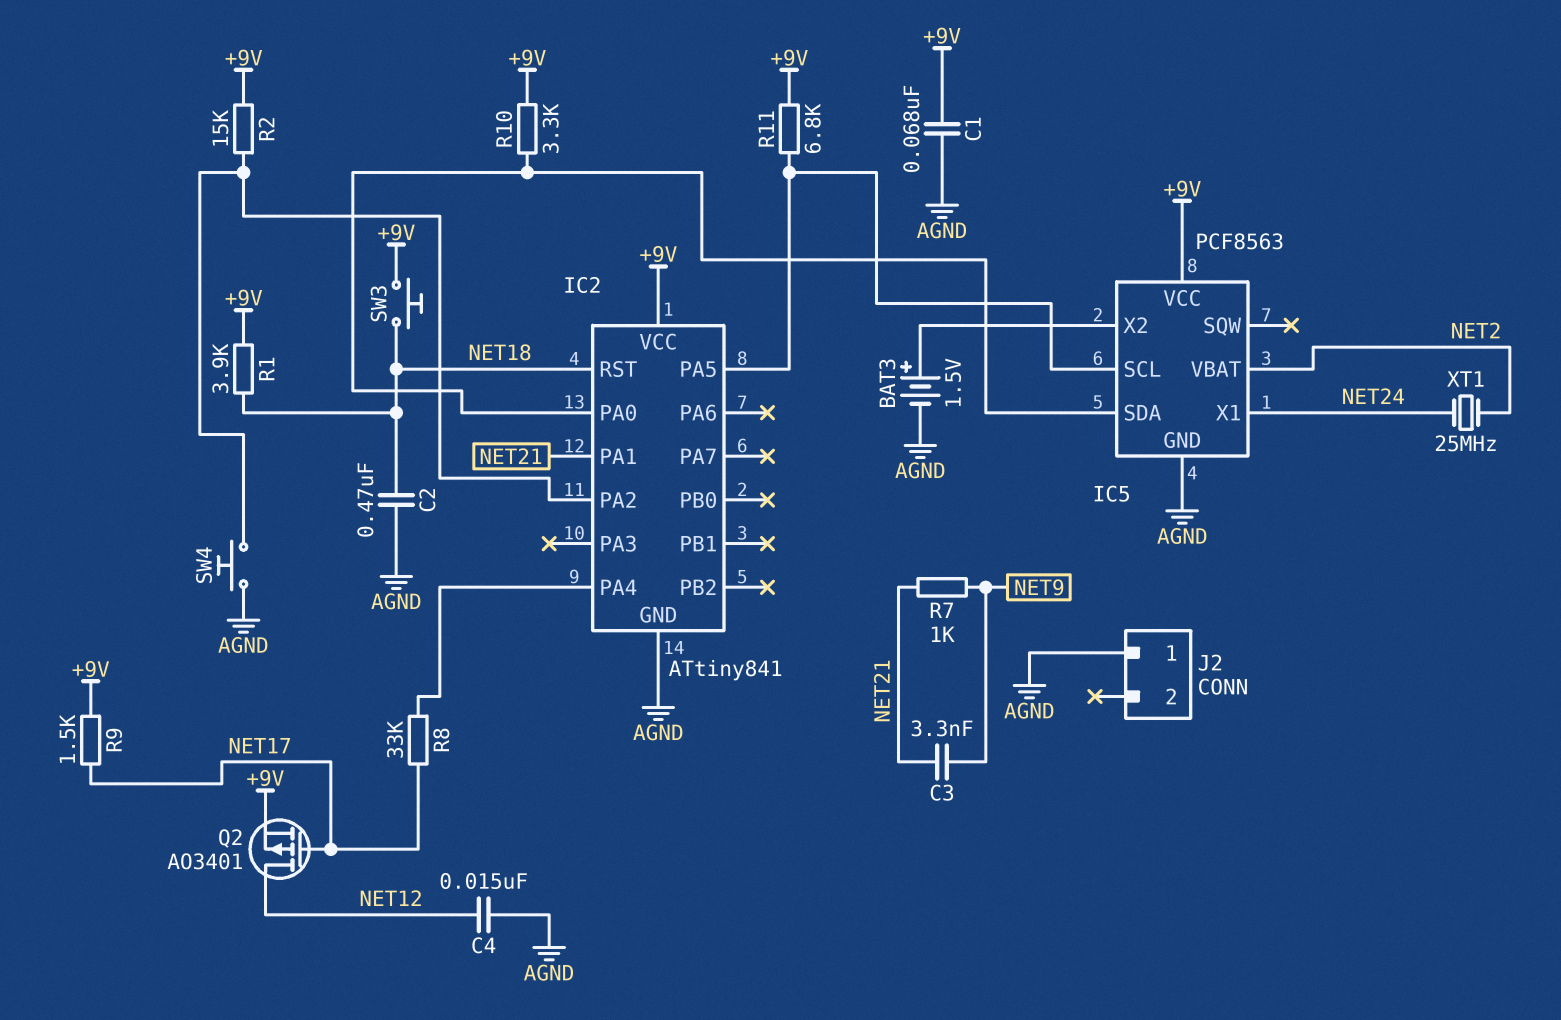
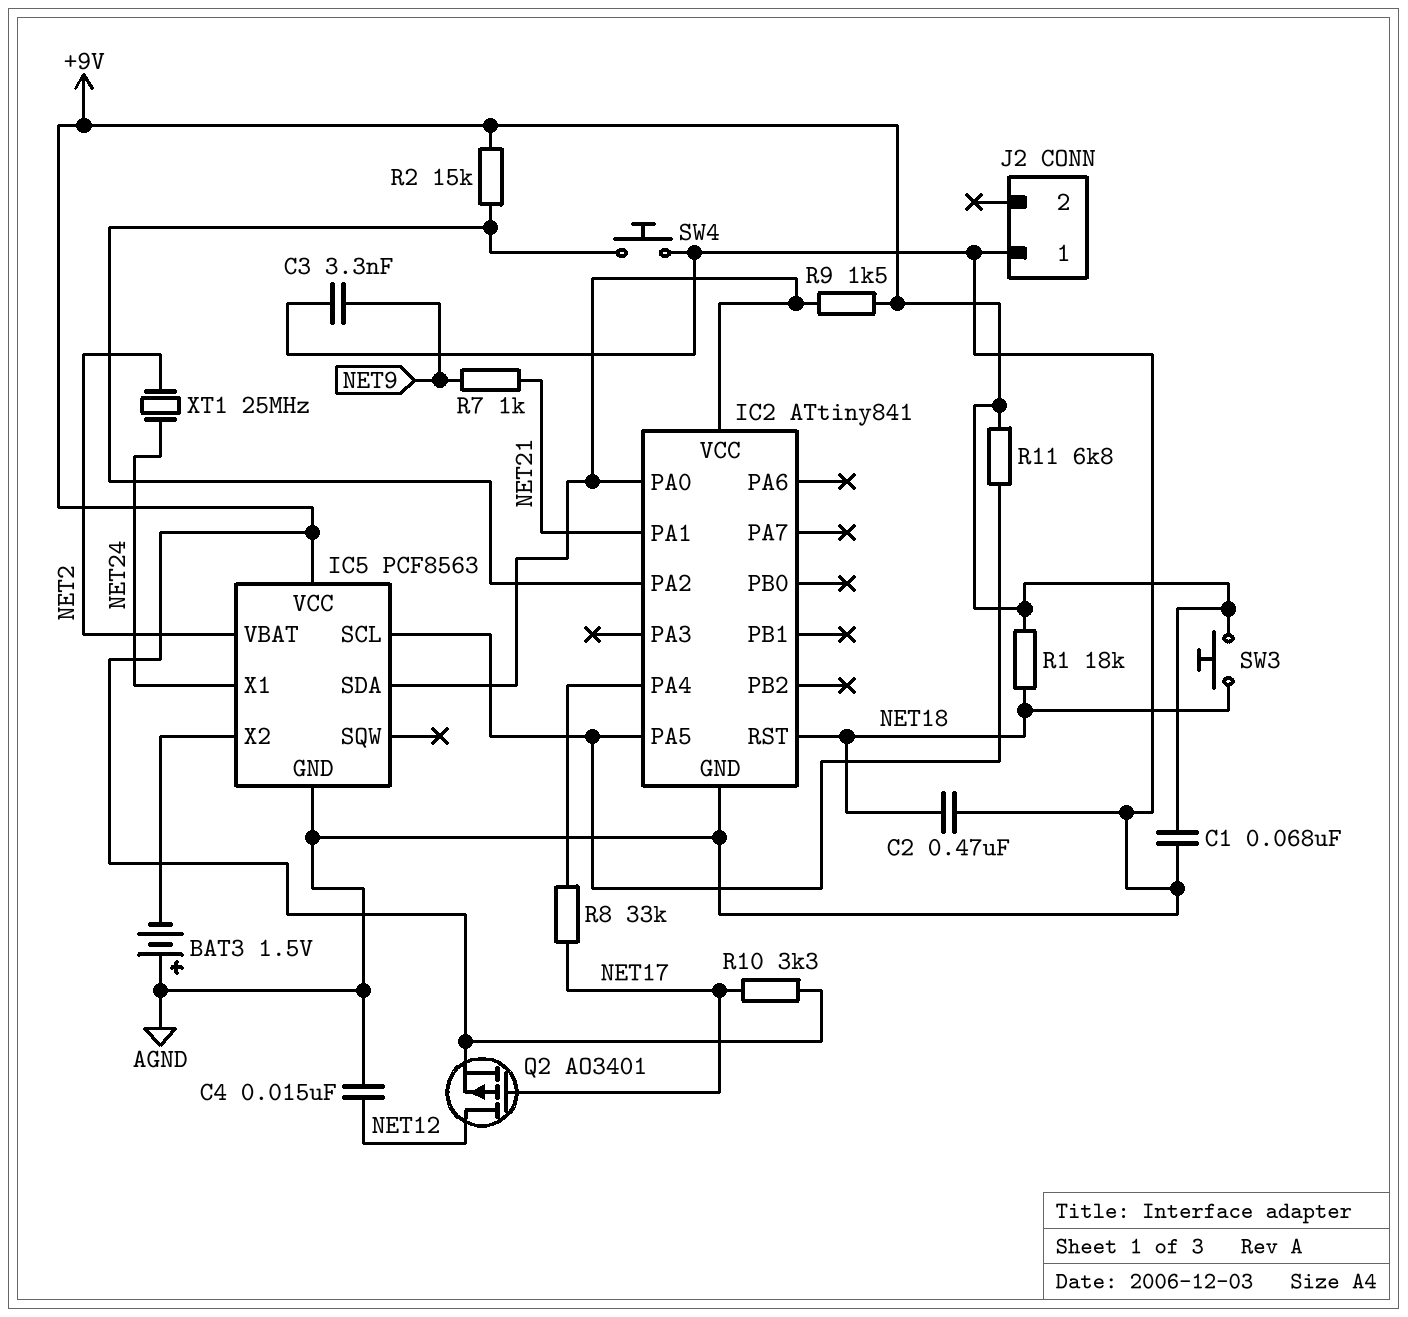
BAT3: 1.5V (plus IC5/X2, minus AGND) -> 1.5V (plus AGND, minus IC5/X2)
C3: 3.3nF (NET9, NET21) -> 3.3nF (AGND, NET9)
IC2 pin VCC: +9V -> IC2/PA0
R1: 3.9k (+9V, NET18) -> 18k (+9V, NET18)
R9: 1.5k (+9V, NET17) -> 1.5k (+9V, IC2/PA0)
R10: 3.3k (+9V, IC2/PA0) -> 3.3k (+9V, NET17)

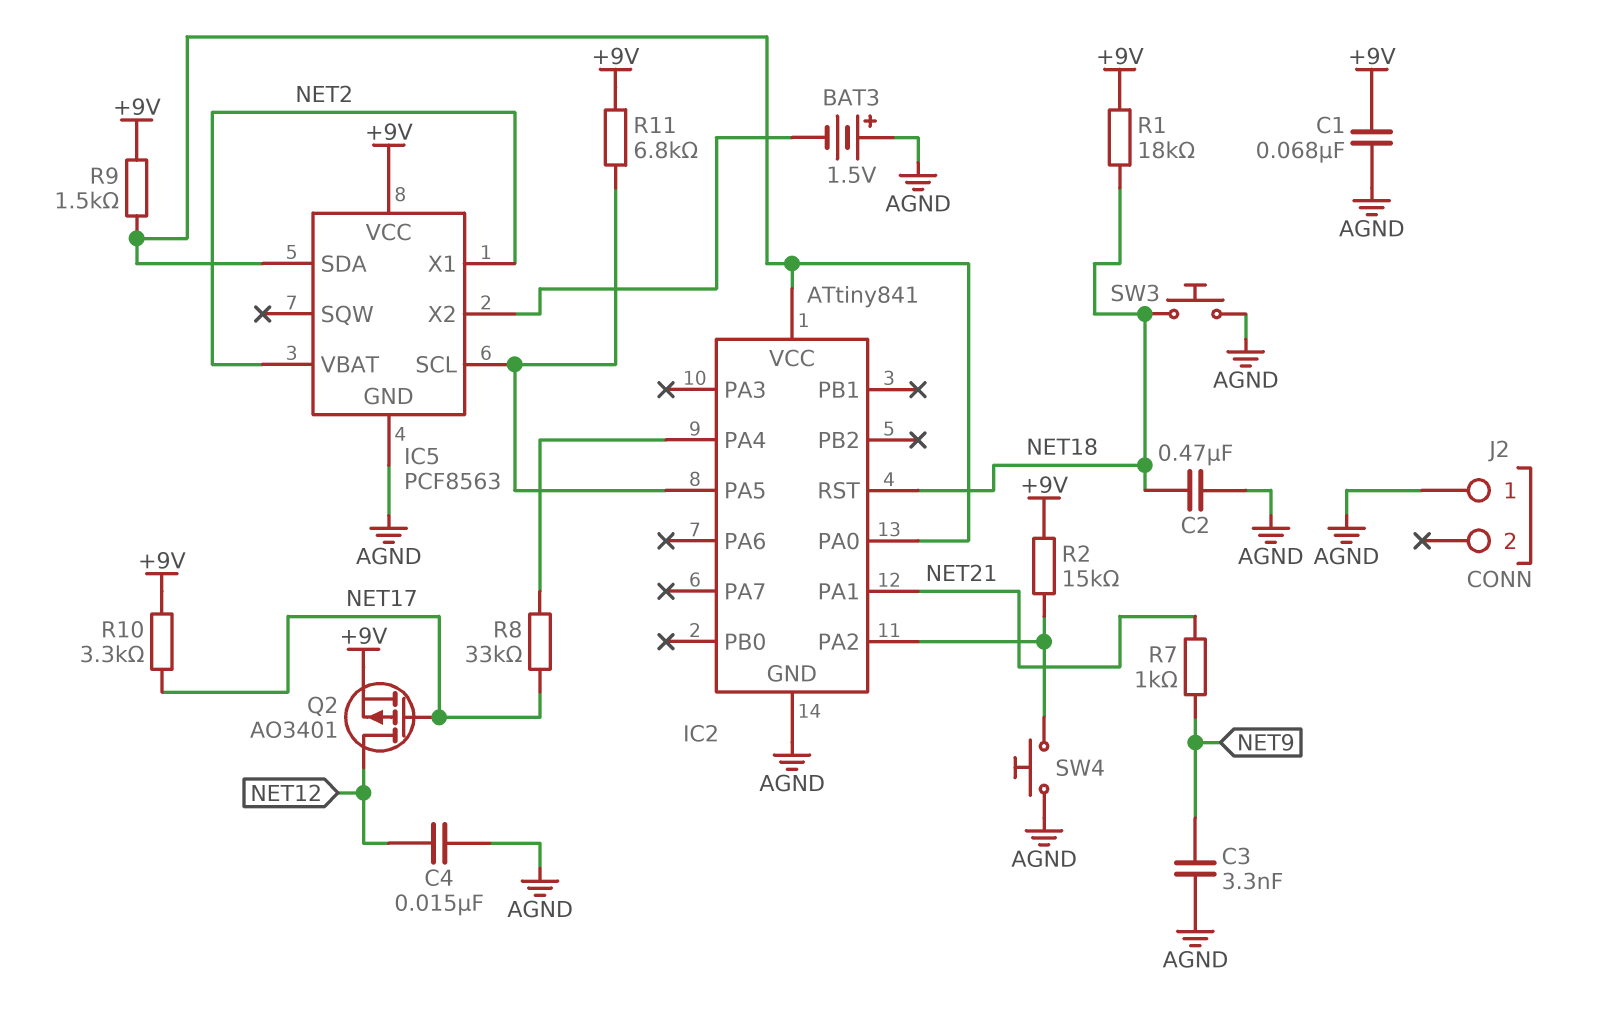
IC5 pin X1: NET24 -> NET2
SW3: button (+9V, NET18) -> button (AGND, NET18)
XT1: 25MHz (NET2, NET24) -> none

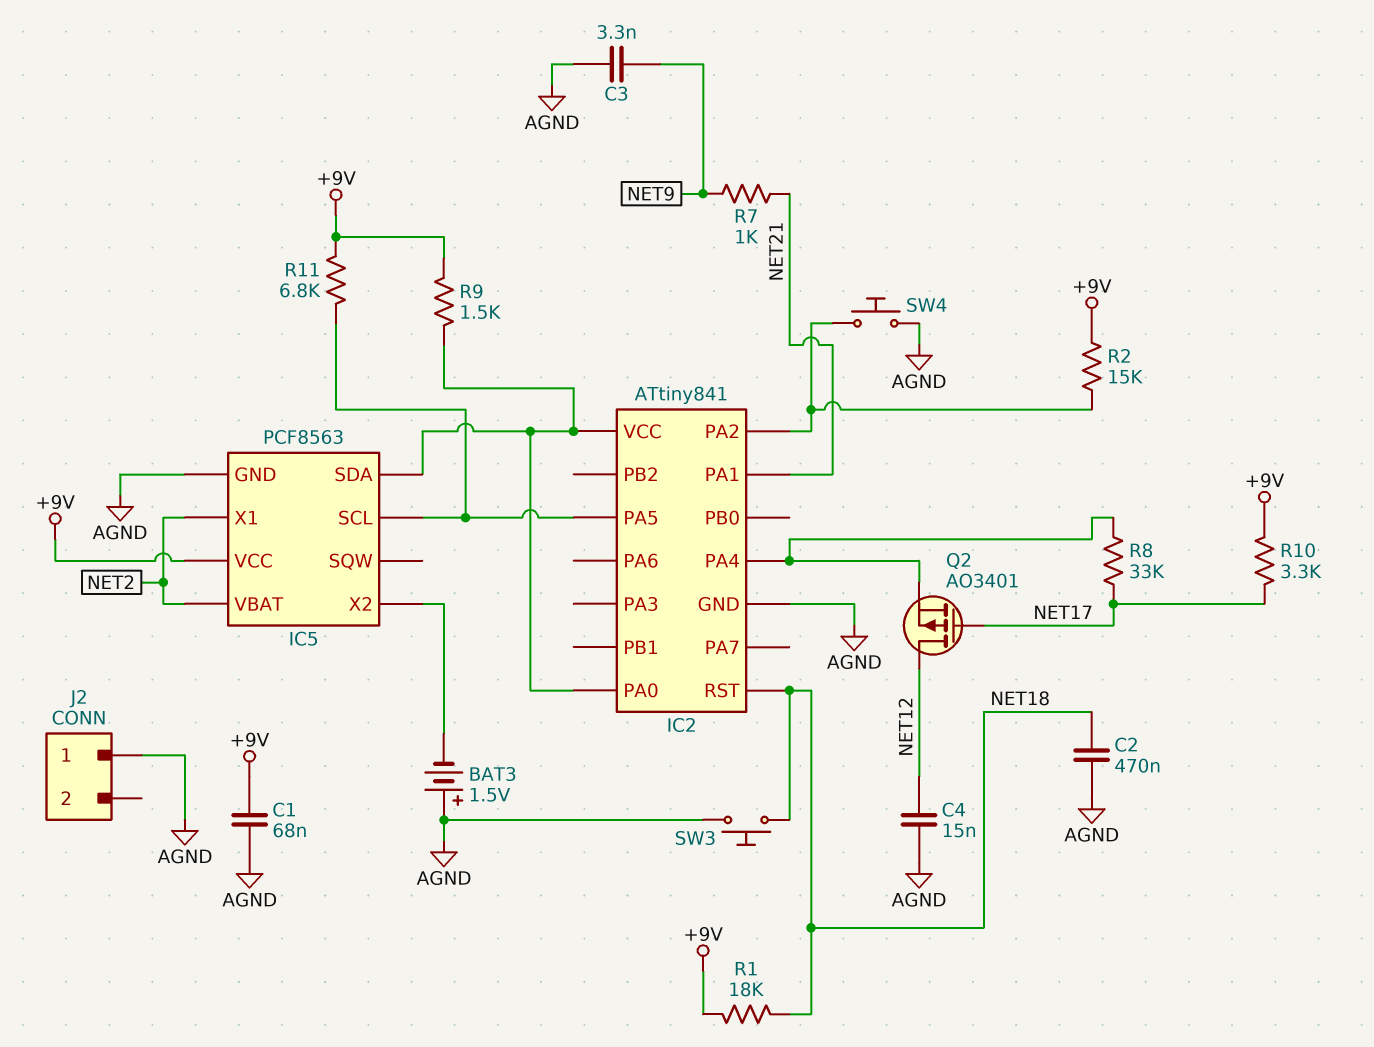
Q2: PMOS AO3401 (G NET17, D NET12, S +9V) -> PMOS AO3401 (G NET17, D NET12, S IC2/PA4)

